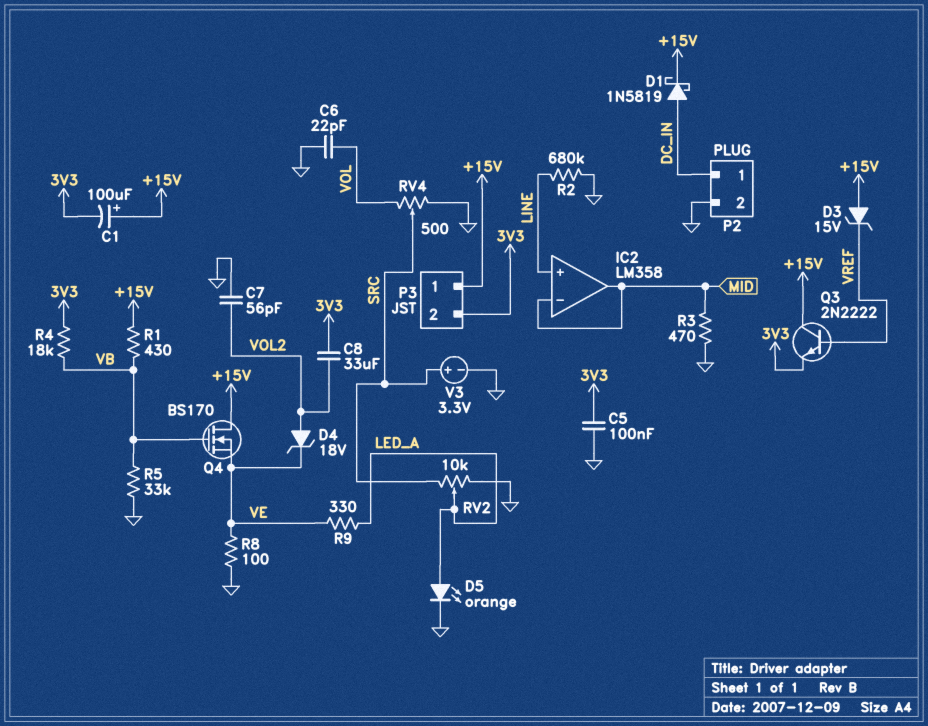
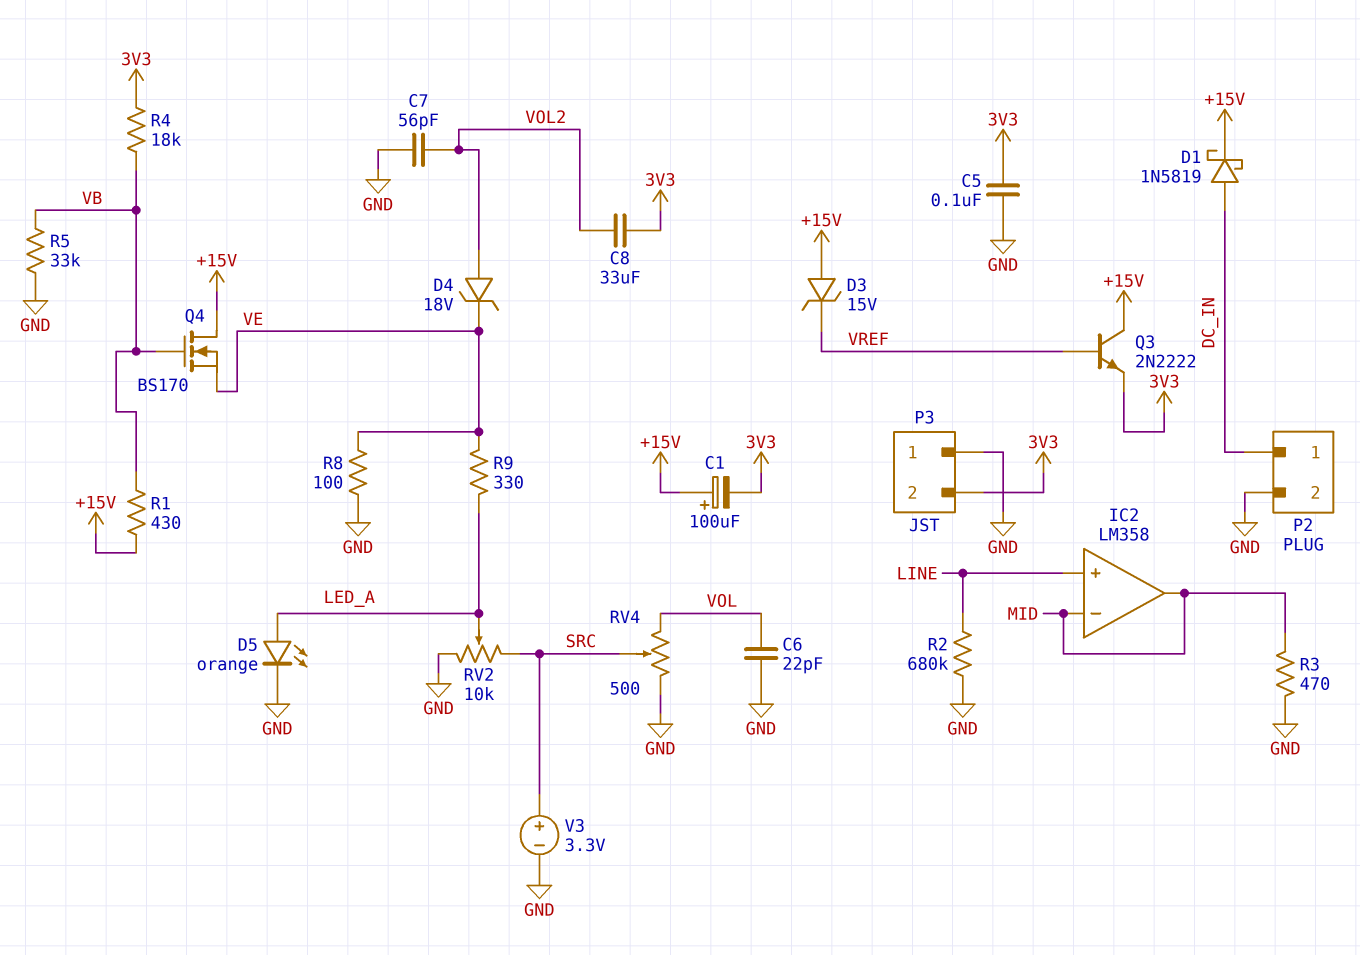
P3 pin 1: +15V -> GND

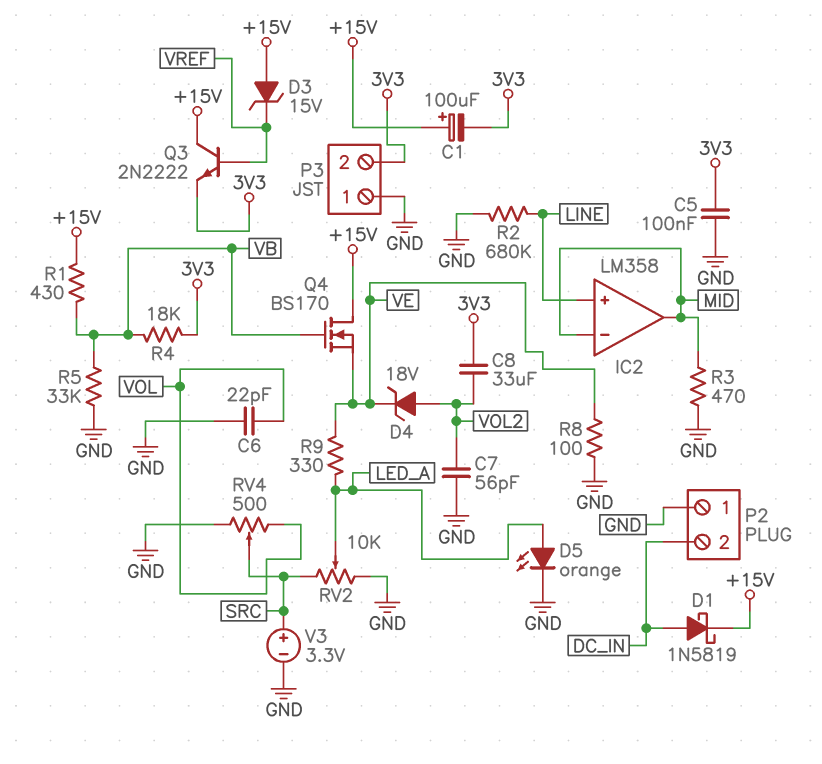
P2 pin 1: DC_IN -> GND
P2 pin 2: GND -> DC_IN

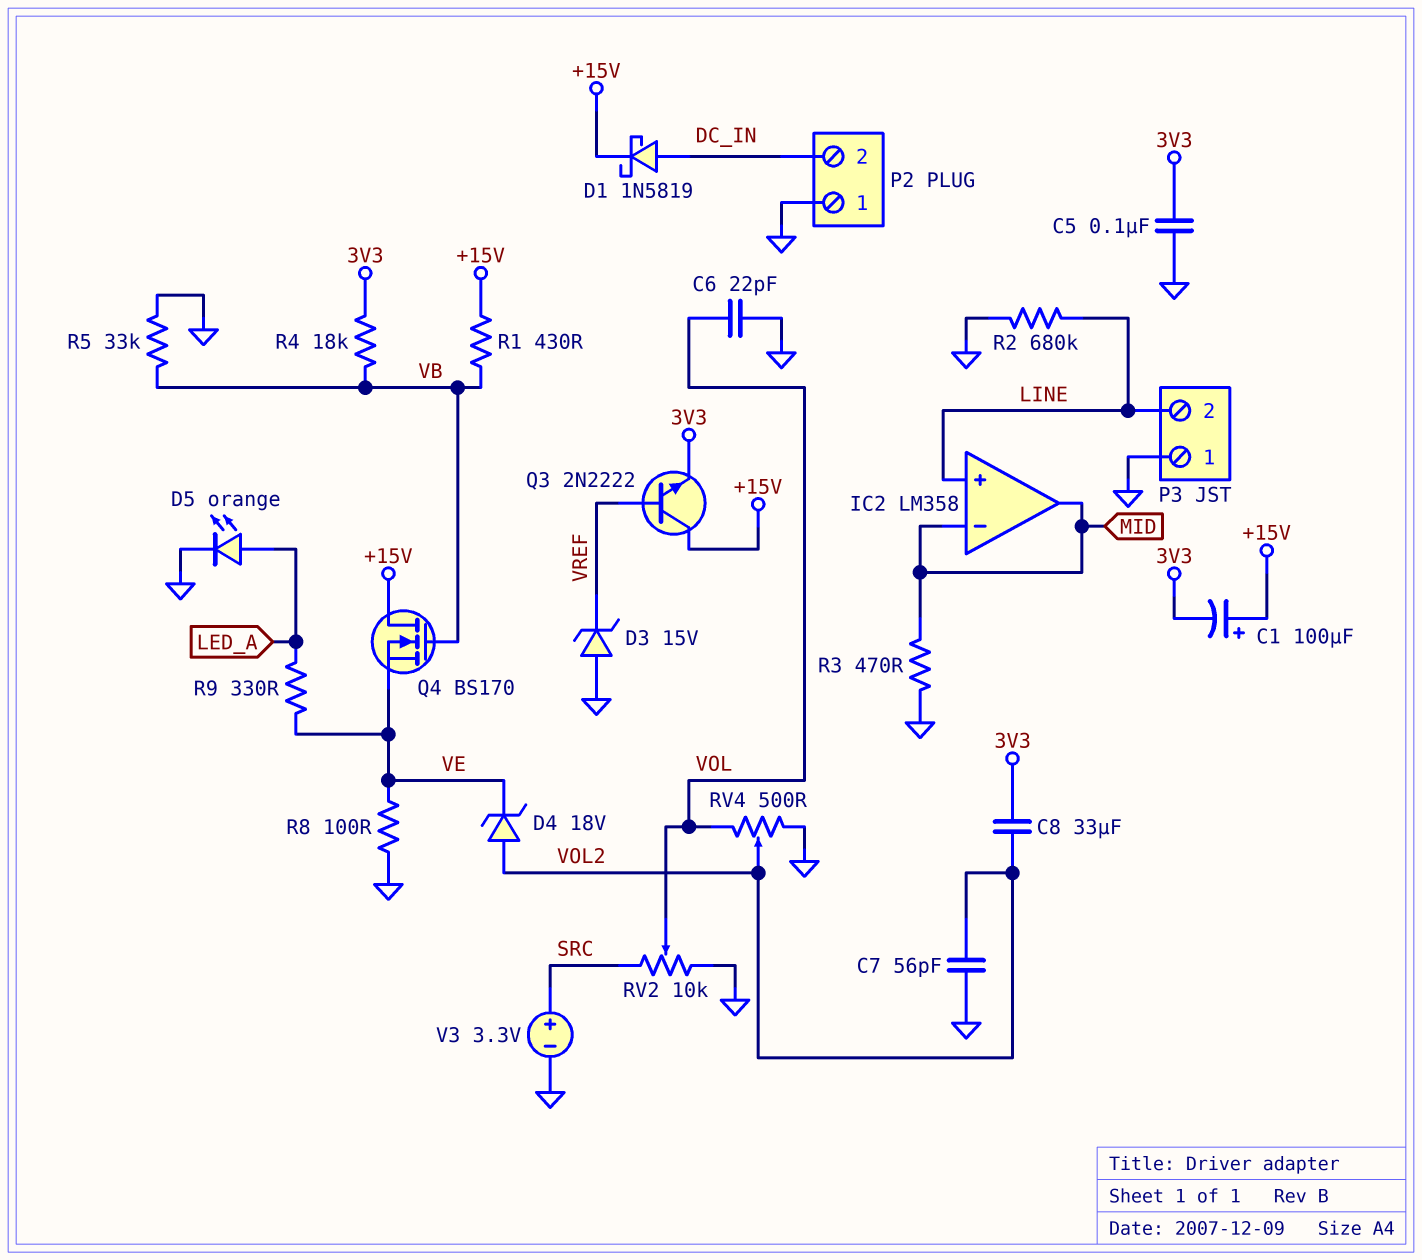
D3: zener 15V (A +15V, K VREF) -> zener 15V (A GND, K VREF)
P3 pin 2: 3V3 -> LINE
RV2: 10k (GND, SRC, wiper LED_A) -> 10k (GND, SRC, wiper VOL)
RV4: 500 (GND, VOL, wiper SRC) -> 500 (GND, VOL, wiper VOL2)

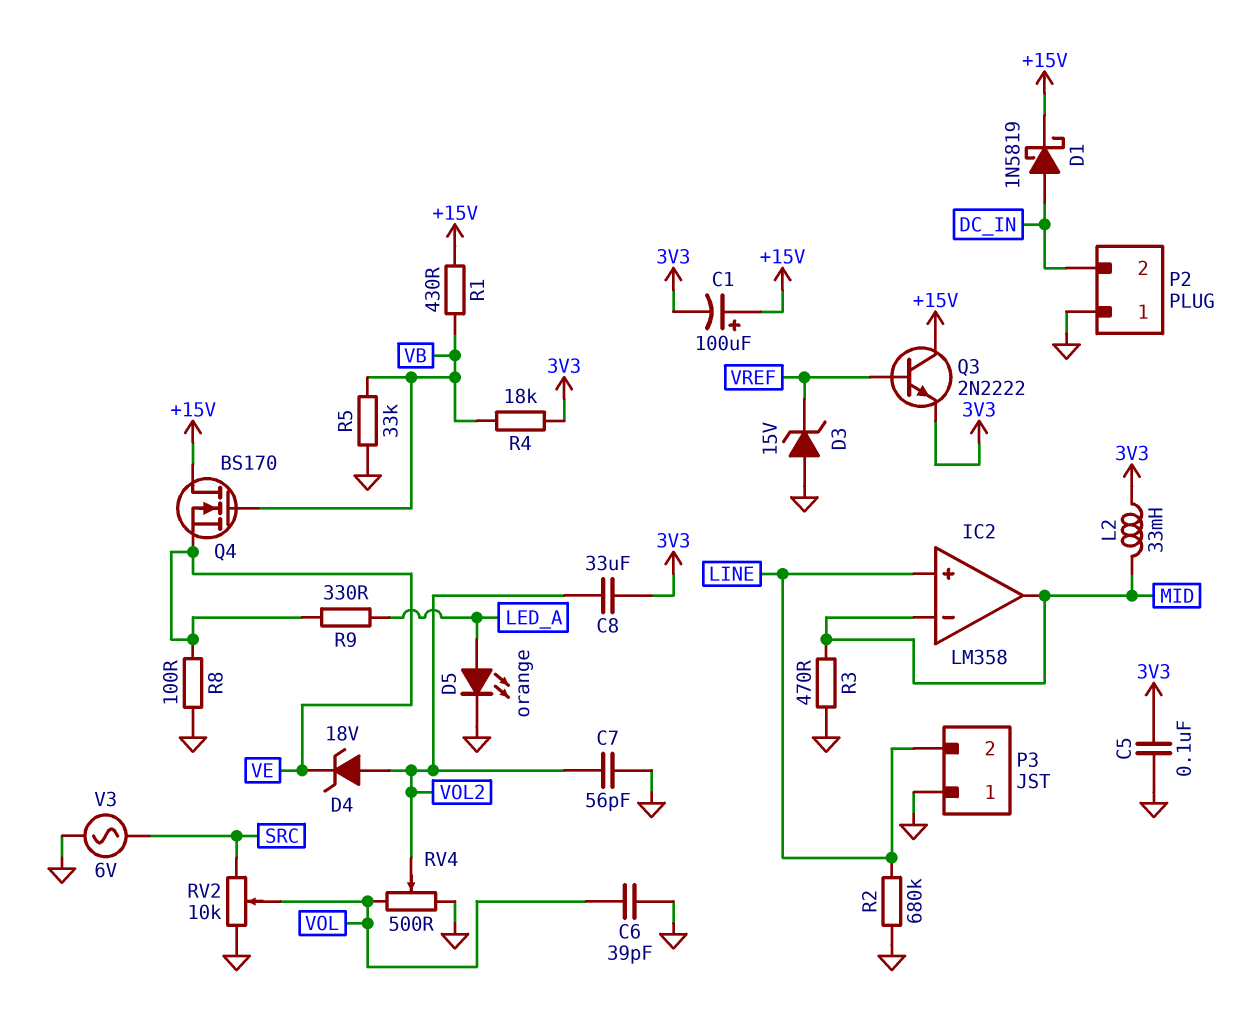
C6: 22pF (GND, VOL) -> 39pF (GND, VOL)
L2: none -> 33mH (3V3, MID)
V3: 3.3V (plus SRC, minus GND) -> AC 6V (GND, SRC)

